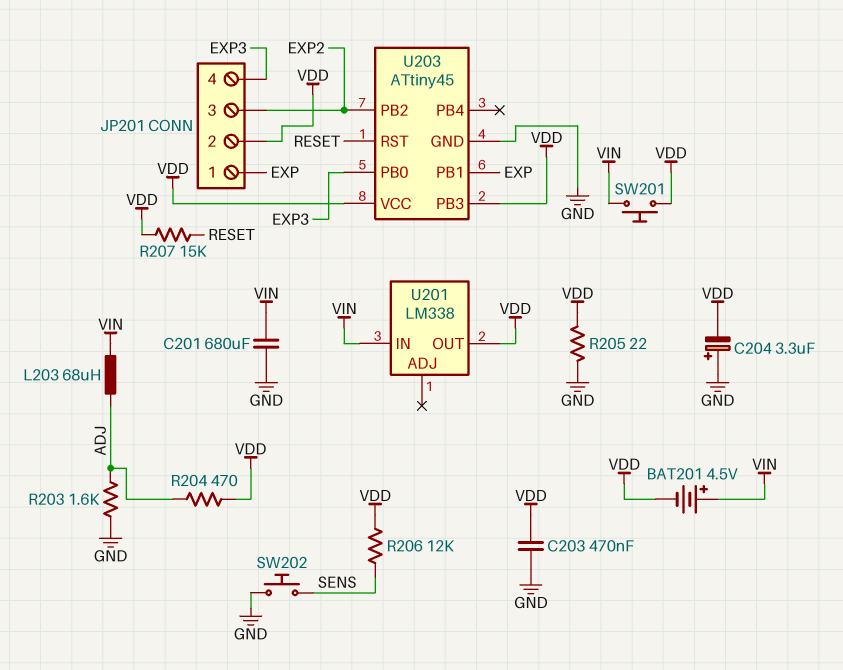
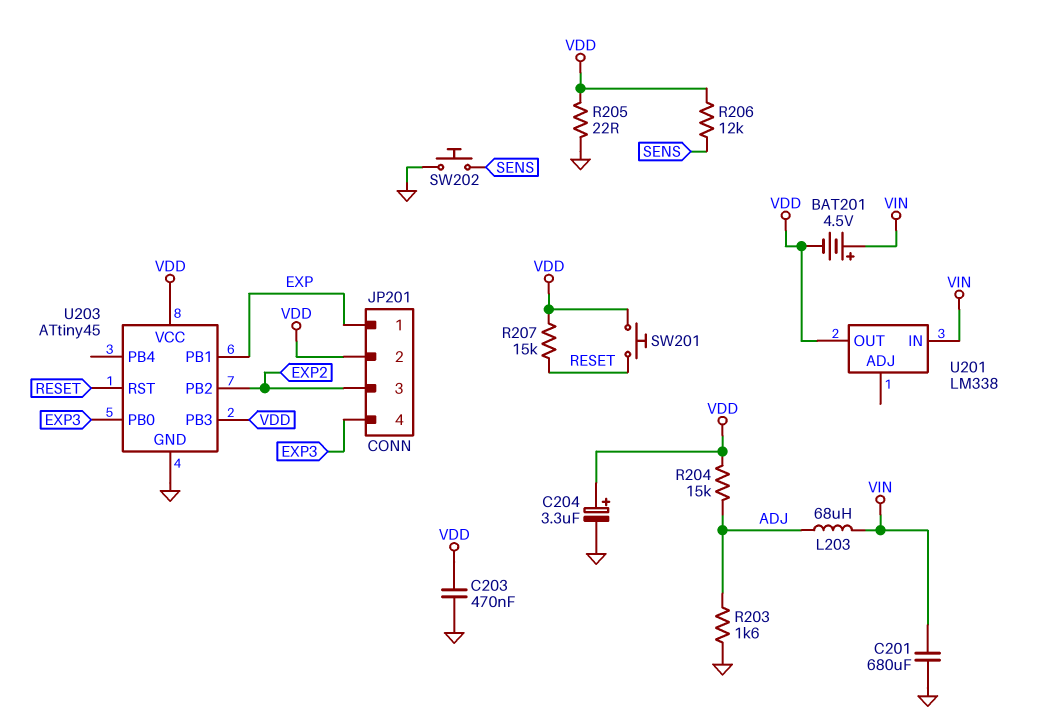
C204: 3.3uF (plus GND, minus VDD) -> 3.3uF (plus VDD, minus GND)
R204: 470 (ADJ, VDD) -> 15k (ADJ, VDD)
SW201: button (VDD, VIN) -> button (RESET, VDD)

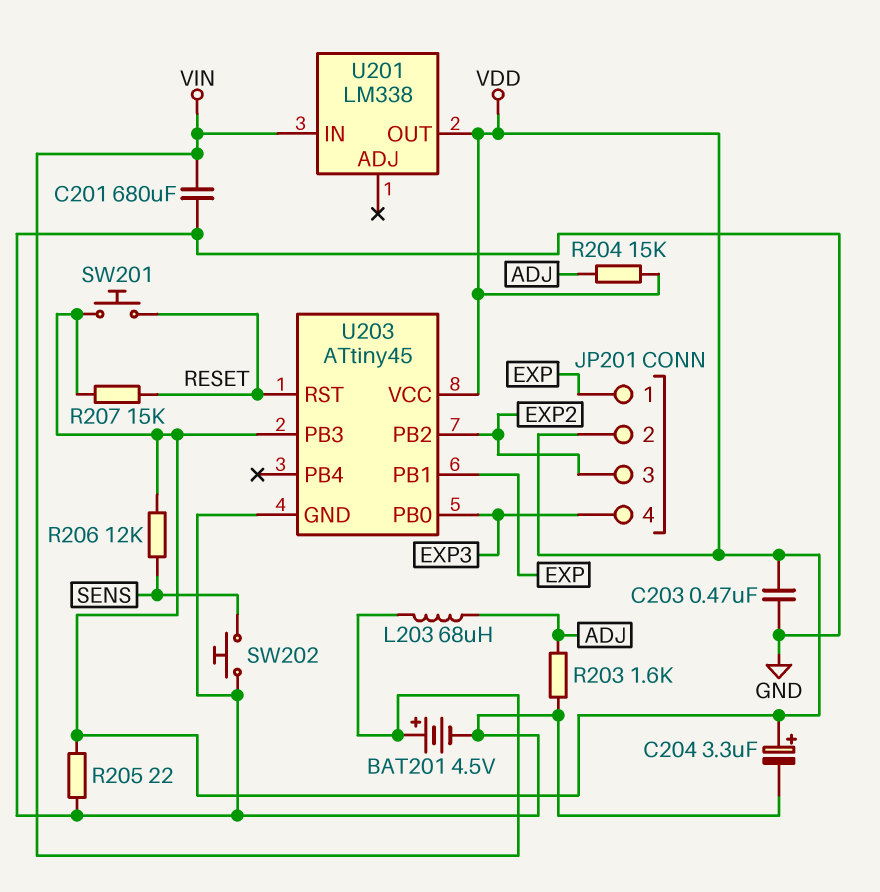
BAT201: 4.5V (plus VIN, minus VDD) -> 4.5V (plus VIN, minus GND)

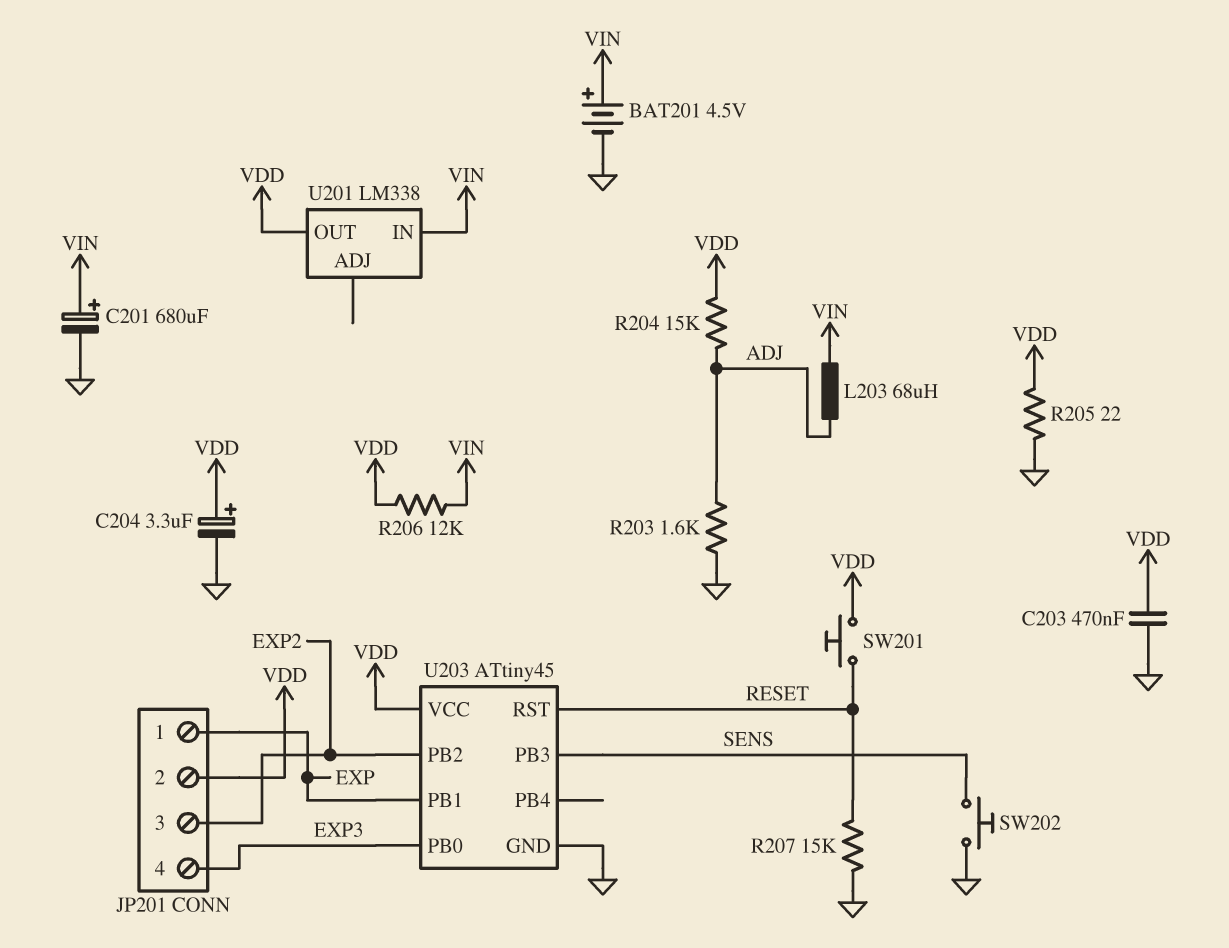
C201: 680uF (GND, VIN) -> 680uF (plus VIN, minus GND)
R206: 12k (SENS, VDD) -> 12k (VDD, VIN)
R207: 15k (RESET, VDD) -> 15k (GND, RESET)
U203 pin PB3: VDD -> SENS

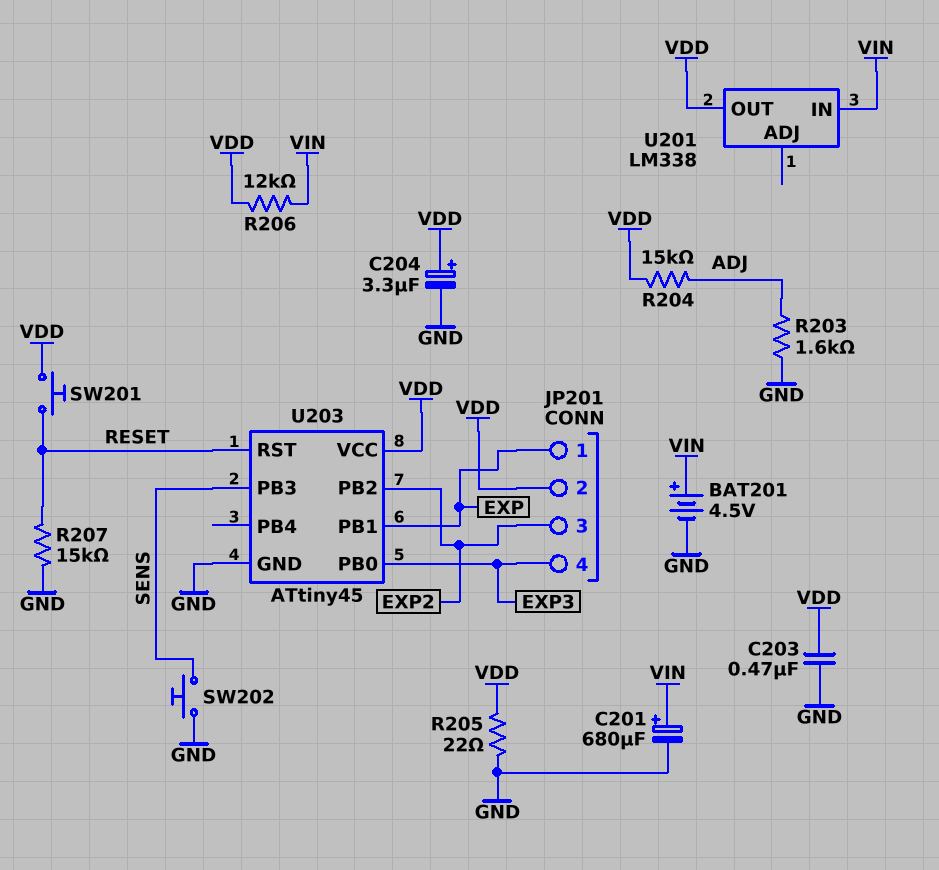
L203: 68uH (ADJ, VIN) -> none

